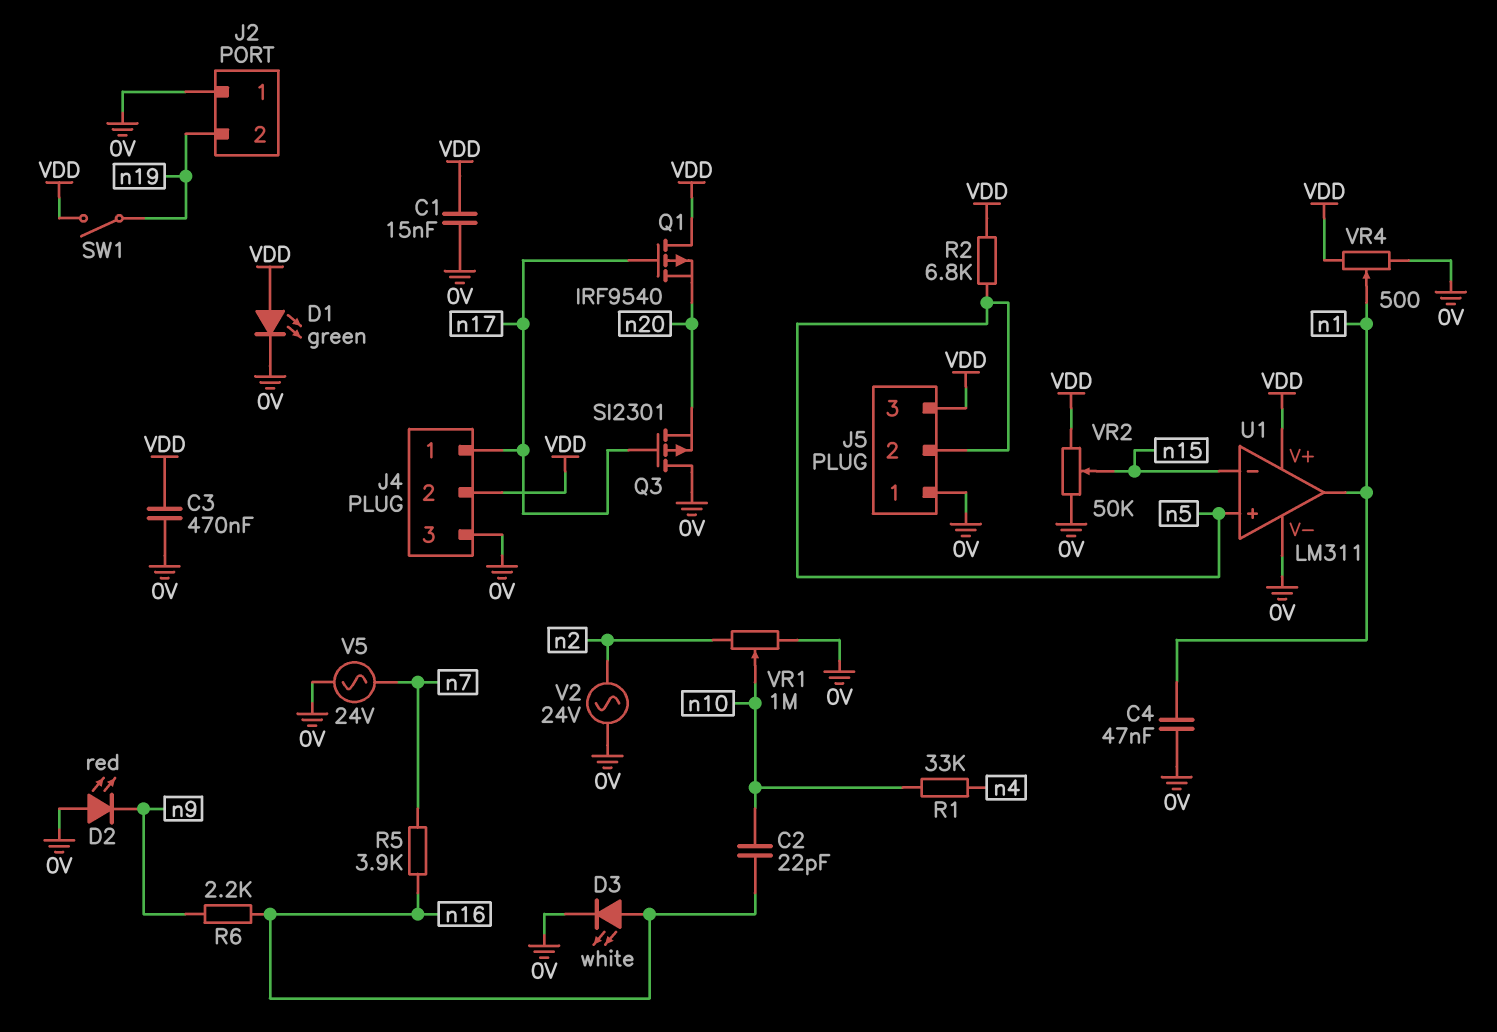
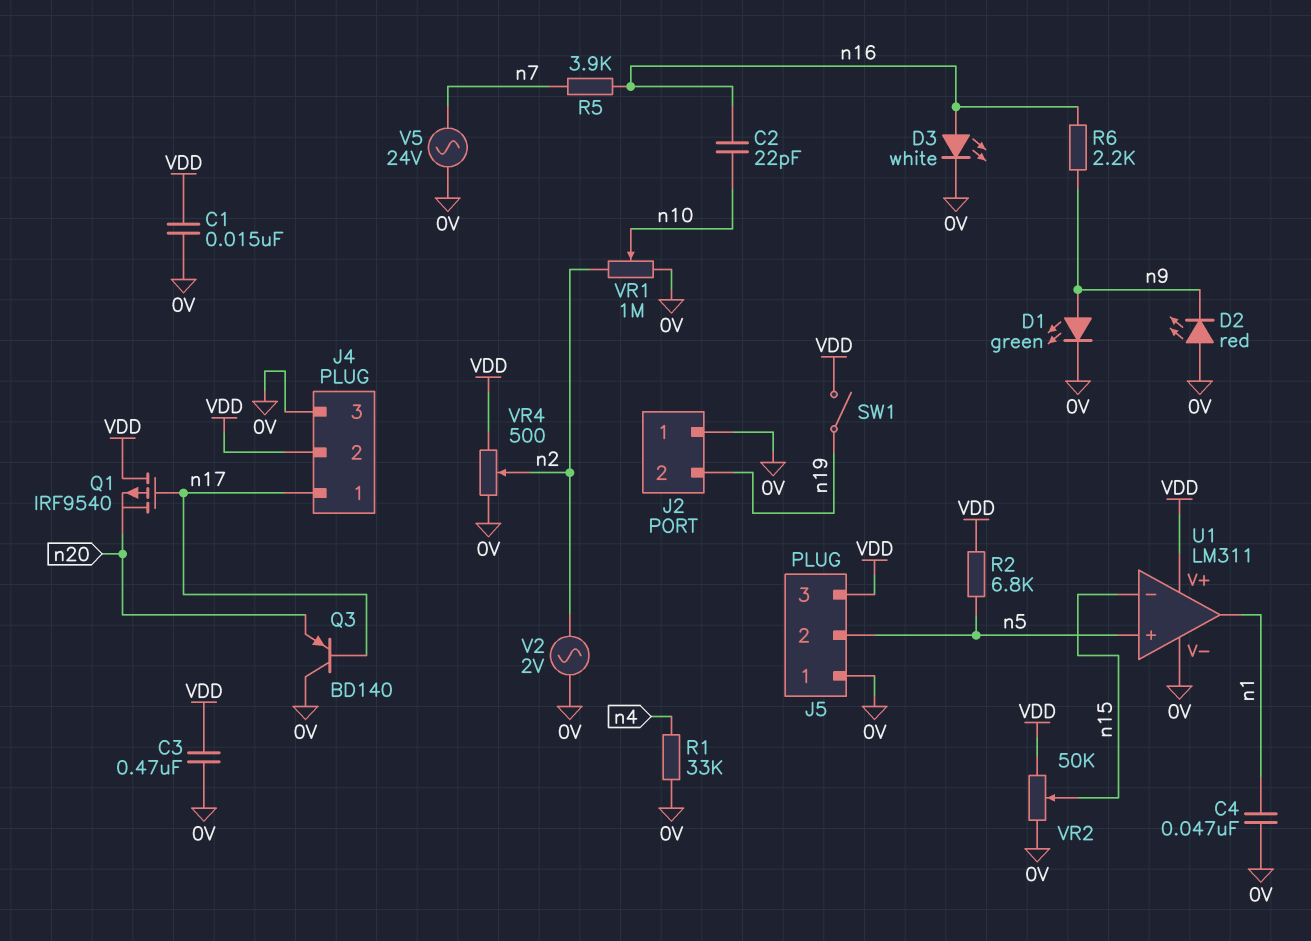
D1: LED green (A VDD, K 0V) -> LED green (A n9, K 0V)
Q3: PMOS SI2301 (G n17, D 0V, S n20) -> PNP BD140 (B n17, C 0V, E n20)
R1: 33k (n4, n10) -> 33k (0V, n4)
V2: AC 24V (0V, n2) -> AC 2V (0V, n2)
VR4: 500 (0V, VDD, wiper n1) -> 500 (0V, VDD, wiper n2)

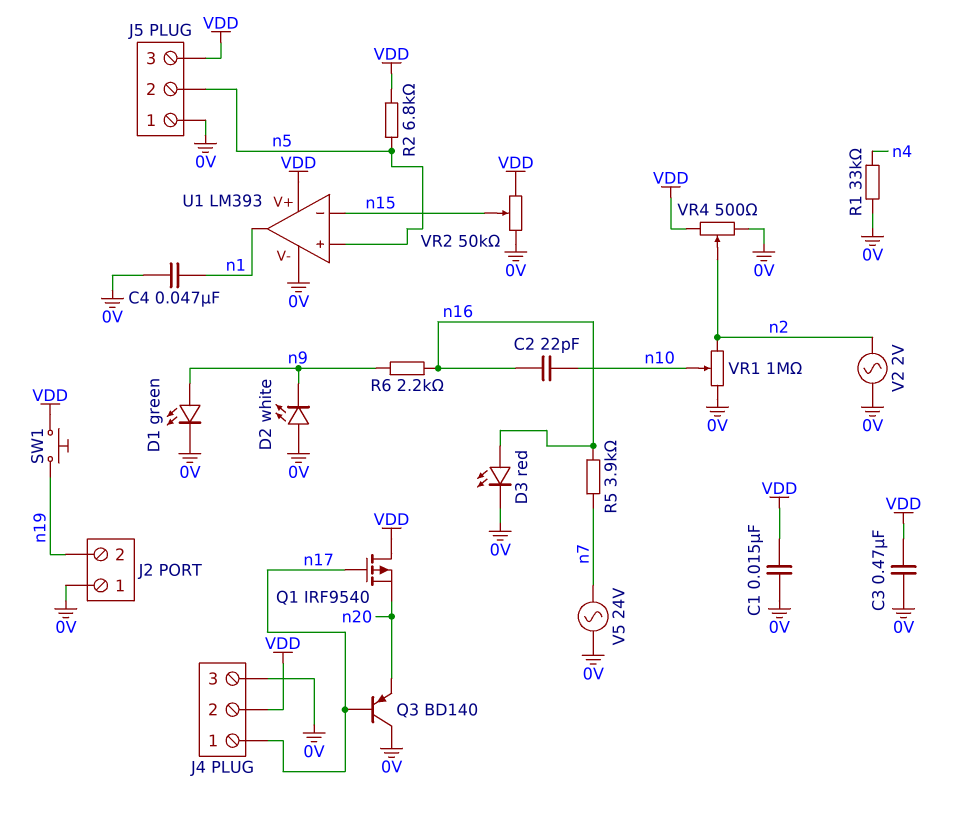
D2: LED red (A 0V, K n9) -> LED white (A 0V, K n9)
D3: LED white (A n16, K 0V) -> LED red (A n16, K 0V)
SW1: switch (VDD, n19) -> button (VDD, n19)
U1: LM311 -> LM393

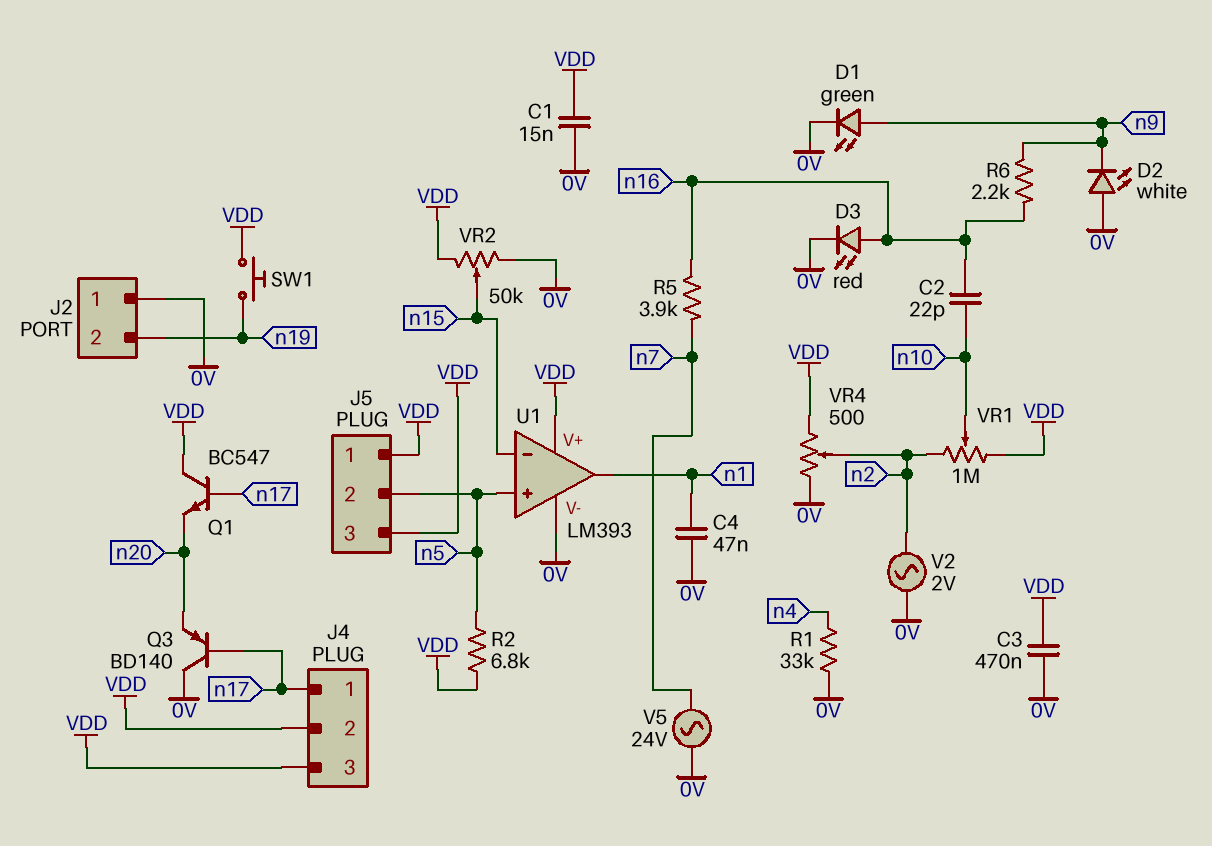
J4 pin 3: 0V -> VDD
J5 pin 1: 0V -> VDD
Q1: PMOS IRF9540 (G n17, D VDD, S n20) -> NPN BC547 (B n17, C VDD, E n20)
VR1: 1M (0V, n2, wiper n10) -> 1M (VDD, n2, wiper n10)

